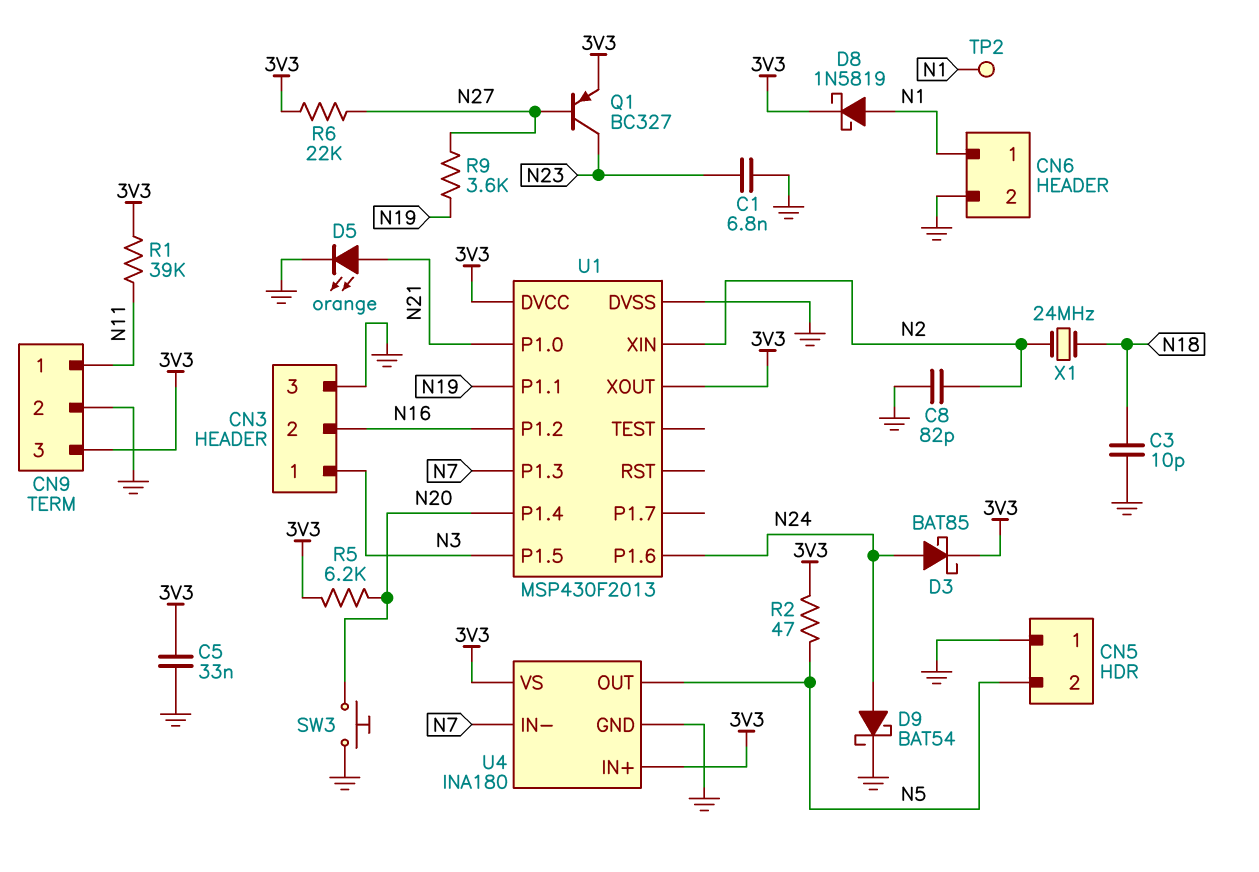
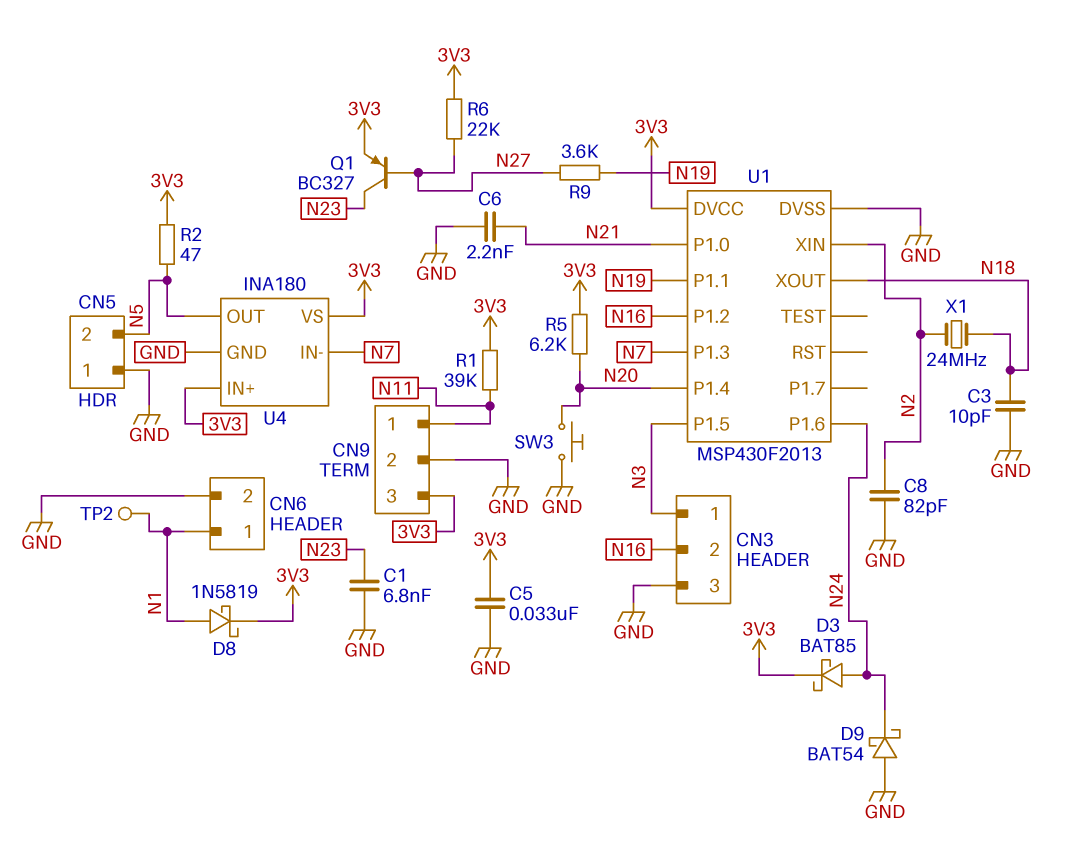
C6: none -> 2.2nF (GND, N21)
D5: LED orange (A N21, K GND) -> none
D9: schottky BAT54 (A N24, K GND) -> schottky BAT54 (A GND, K N24)
U1 pin XOUT: 3V3 -> N18

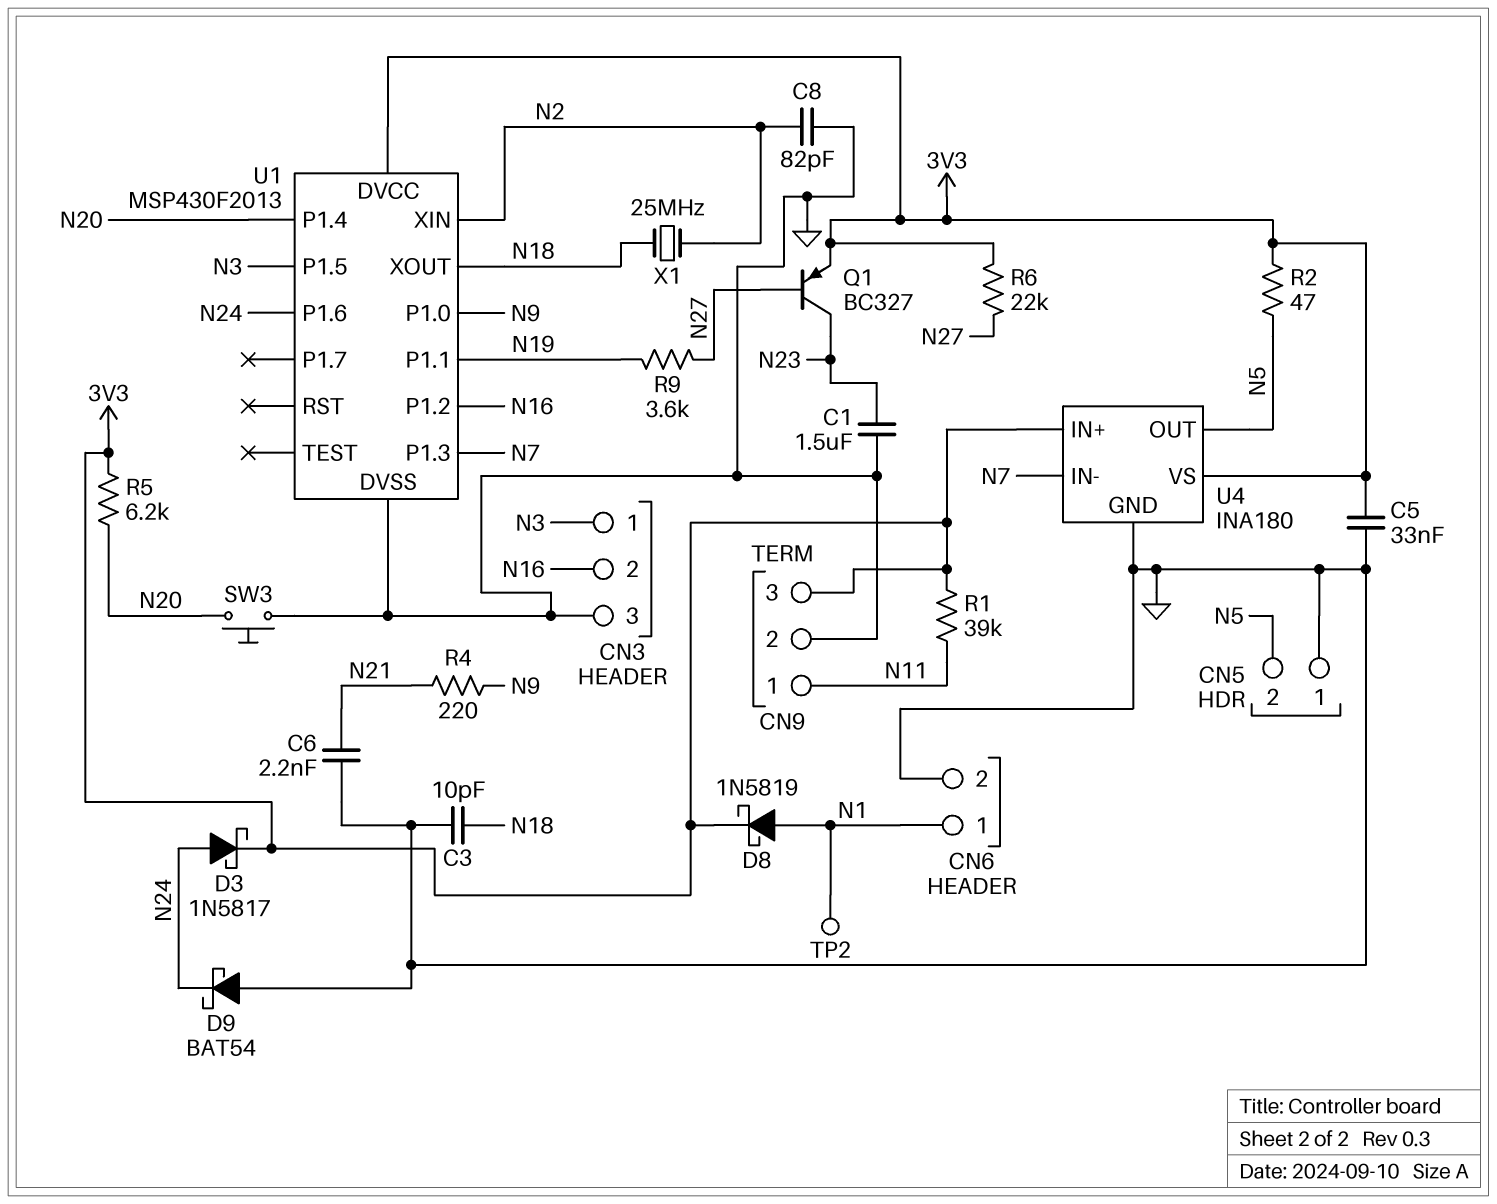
C1: 6.8nF (GND, N23) -> 1.5uF (GND, N23)
D3: schottky BAT85 (A N24, K 3V3) -> schottky 1N5817 (A N24, K 3V3)
R4: none -> 220 (N9, N21)
U1 pin P1.0: N21 -> N9
X1: 24MHz (N2, N18) -> 25MHz (N2, N18)

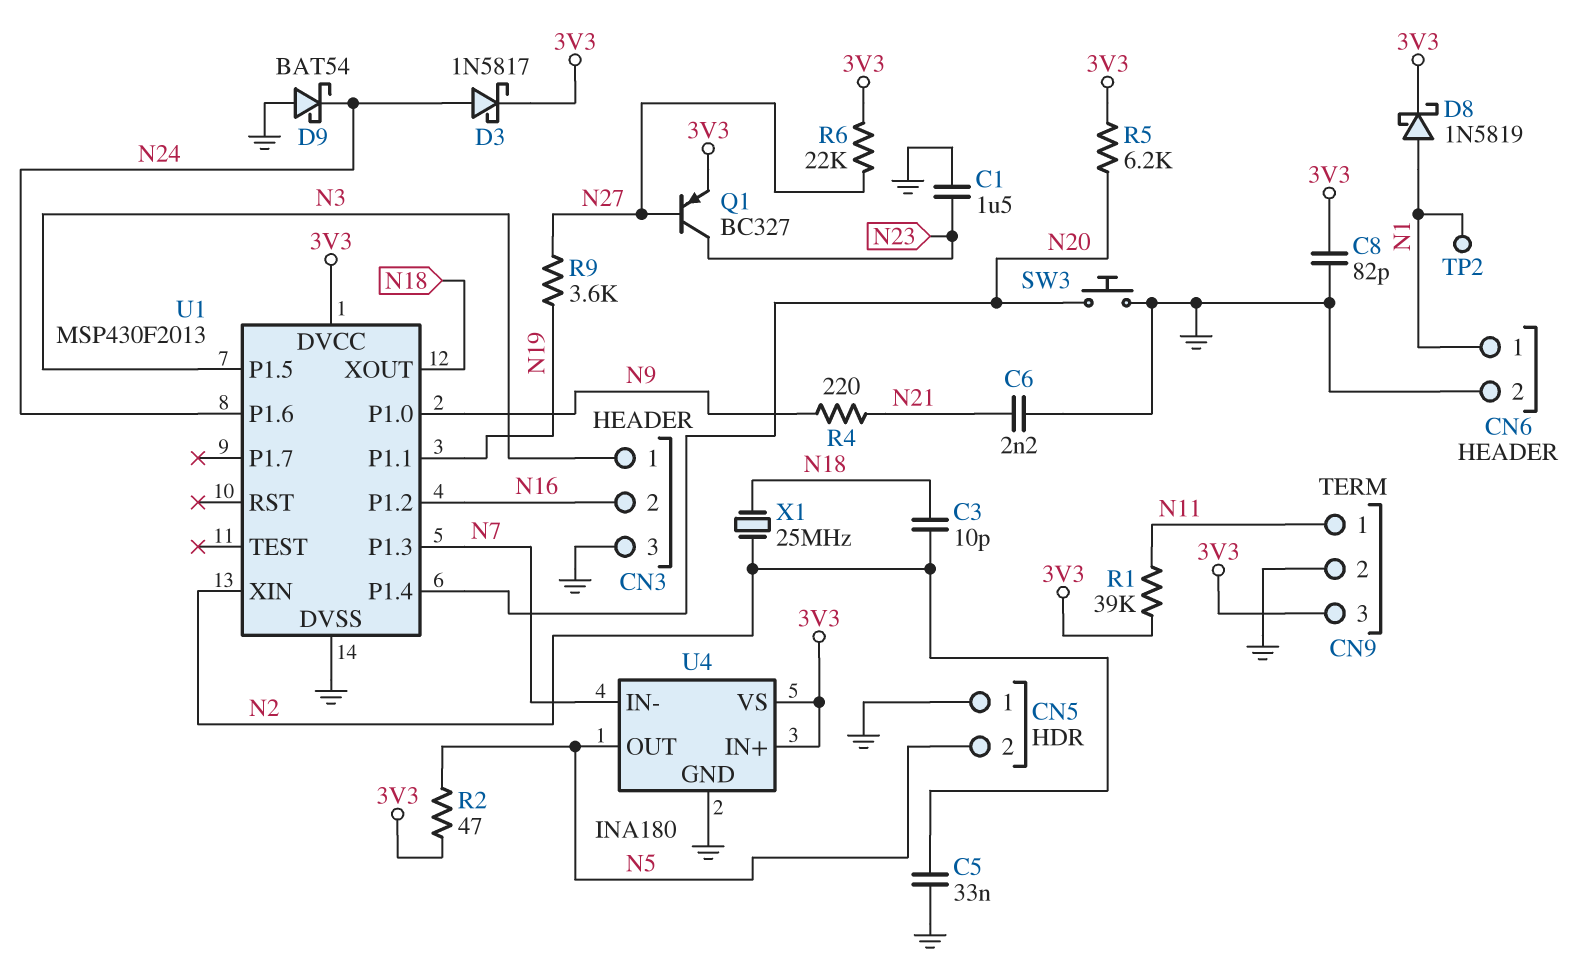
C3: 10pF (GND, N18) -> 10pF (N2, N18)
C5: 33nF (3V3, GND) -> 33nF (GND, N2)
C8: 82pF (GND, N2) -> 82pF (3V3, GND)

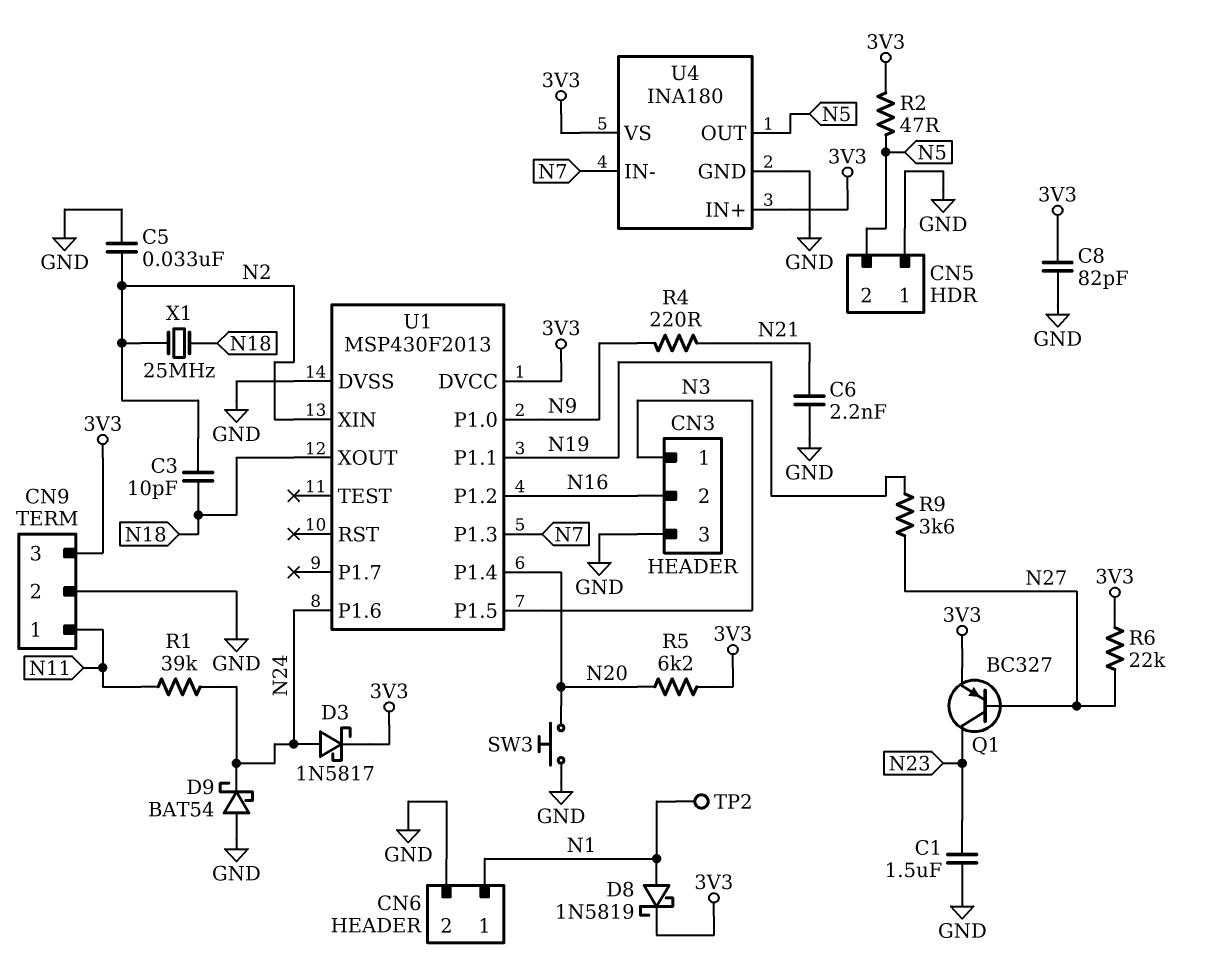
R1: 39k (3V3, N11) -> 39k (N11, N24)

